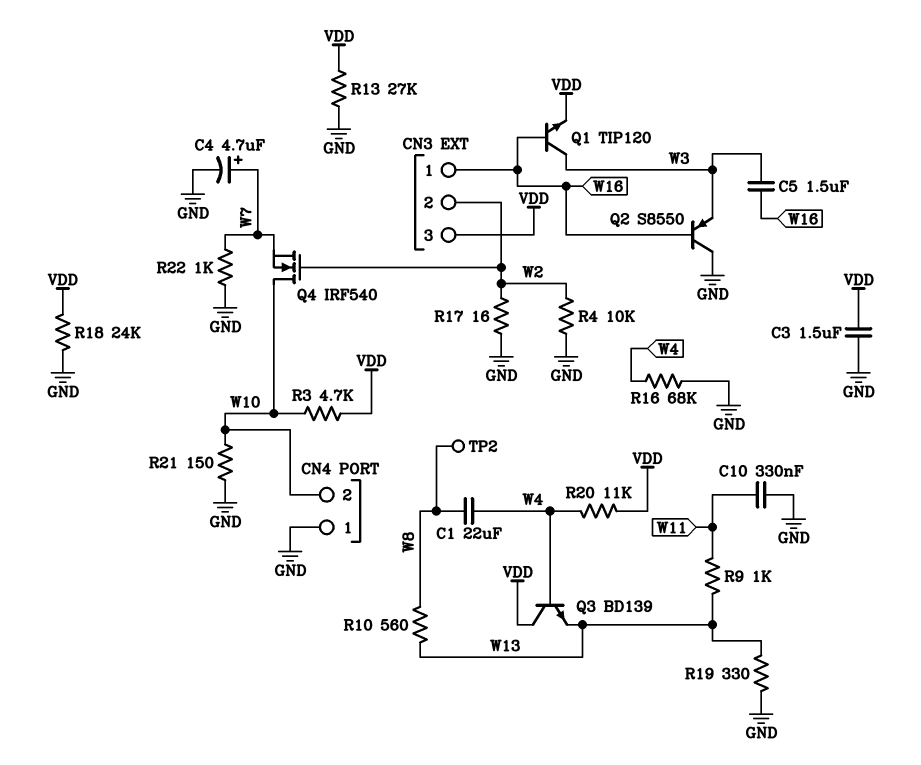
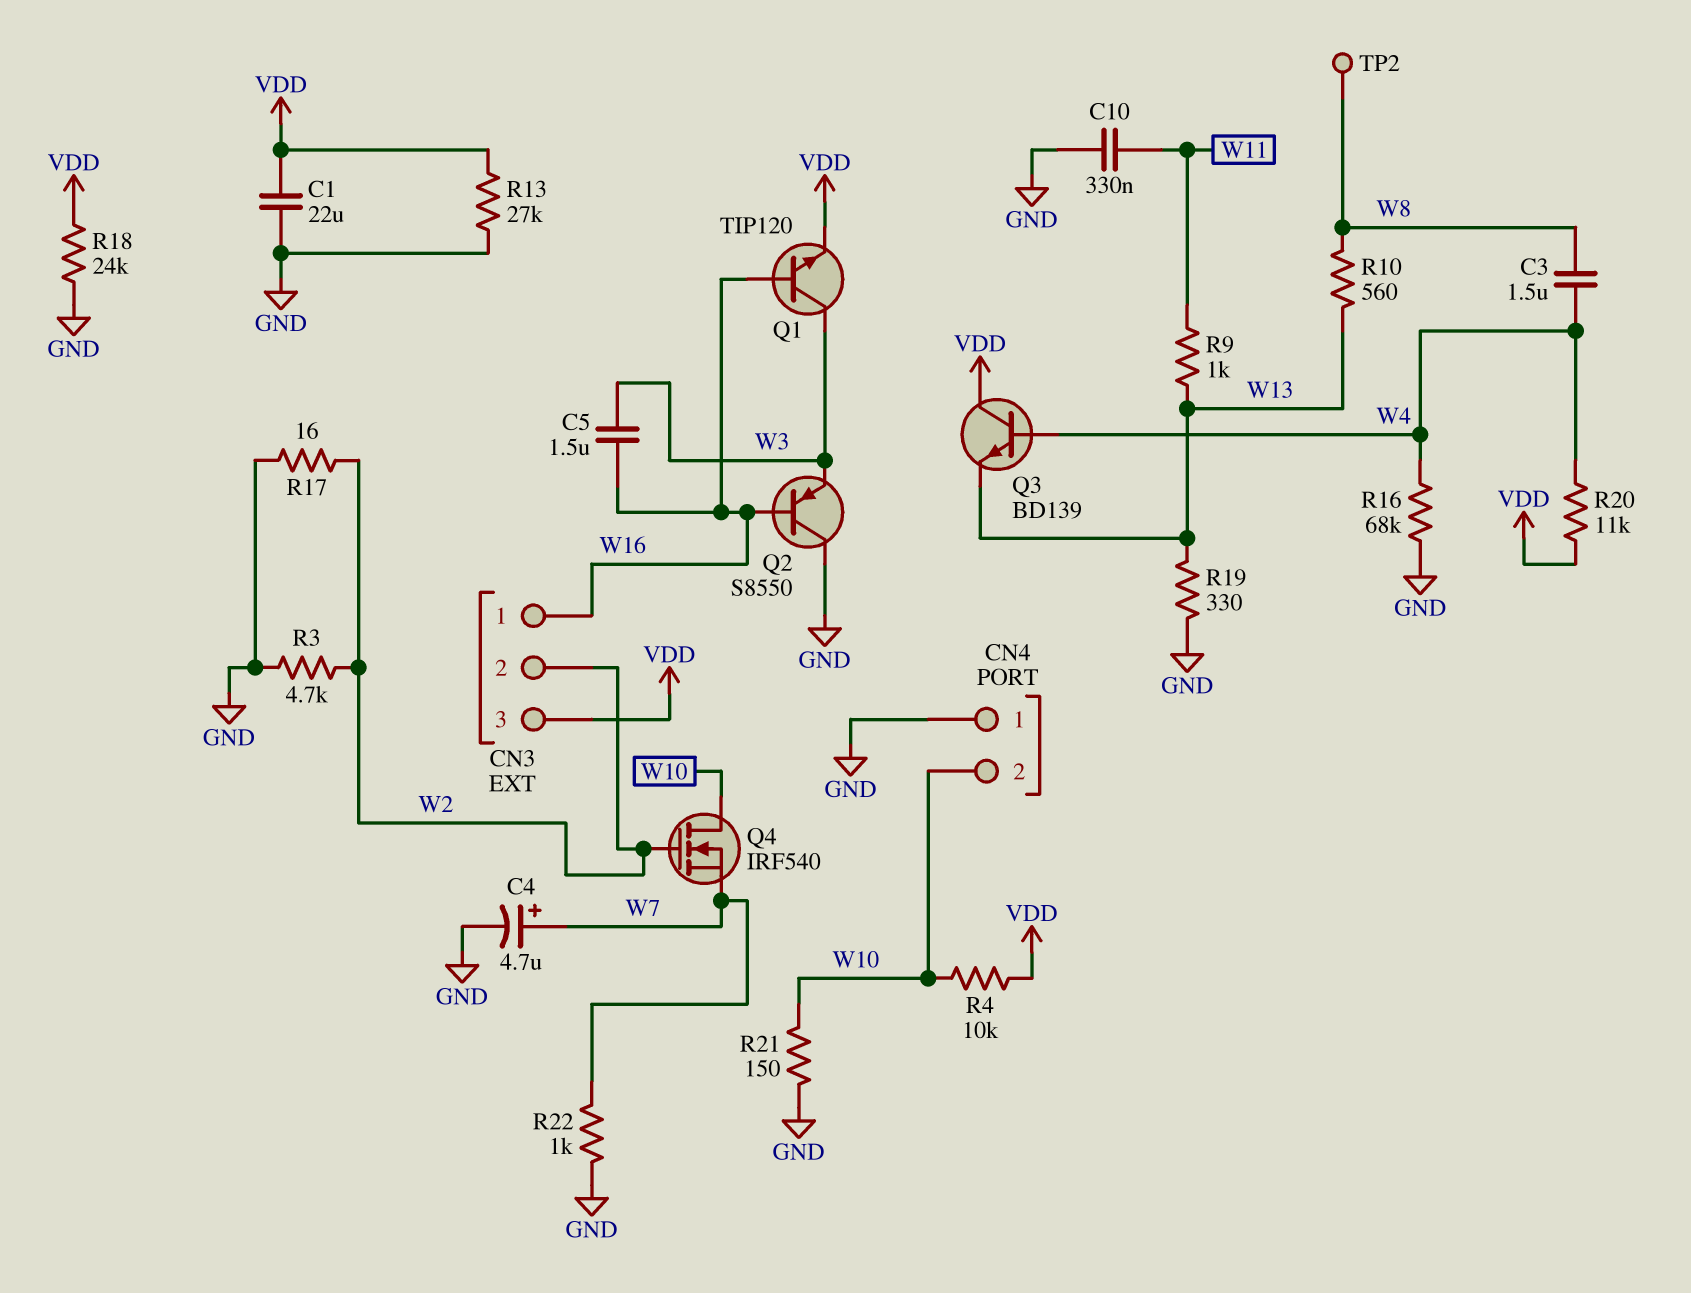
C1: 22uF (W4, W8) -> 22uF (GND, VDD)
C3: 1.5uF (GND, VDD) -> 1.5uF (W4, W8)
R3: 4.7k (VDD, W10) -> 4.7k (GND, W2)
R4: 10k (GND, W2) -> 10k (VDD, W10)

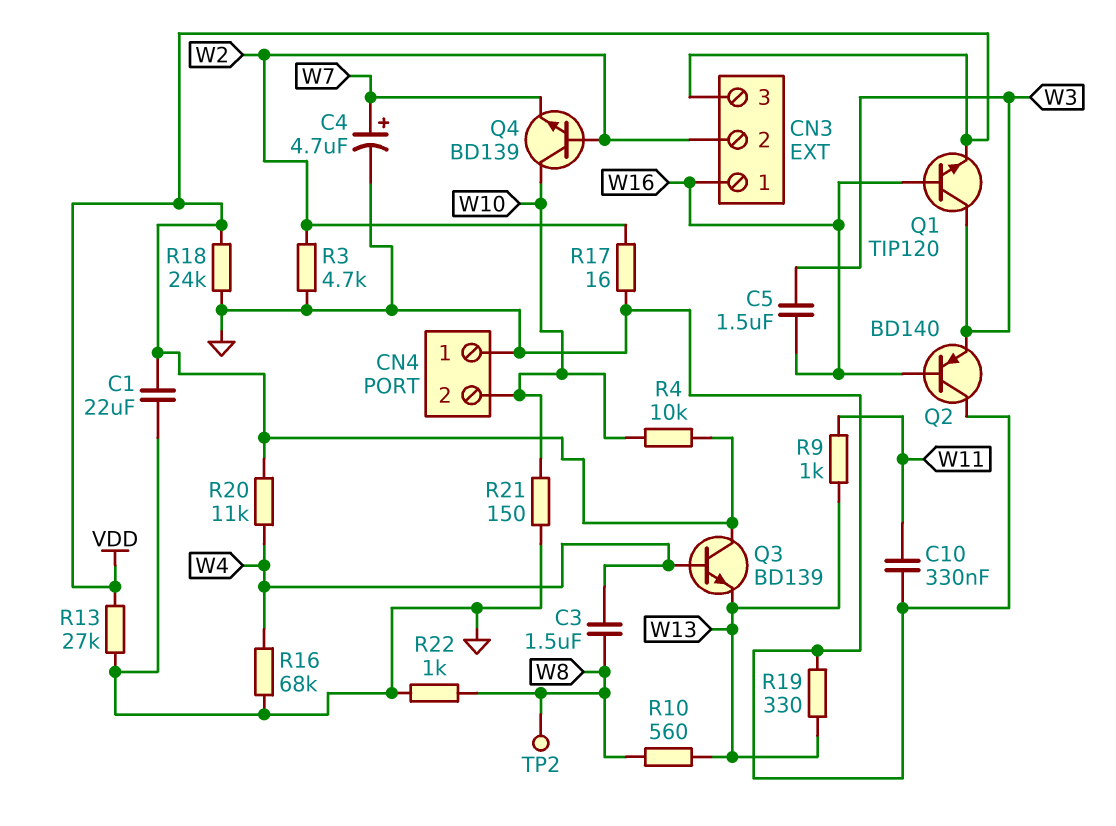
Q2: PNP S8550 (B W16, C GND, E W3) -> PNP BD140 (B W16, C GND, E W3)
Q4: NMOS IRF540 (G W2, D W10, S W7) -> NPN BD139 (B W2, C W10, E W7)
R22: 1k (GND, W7) -> 1k (GND, W8)

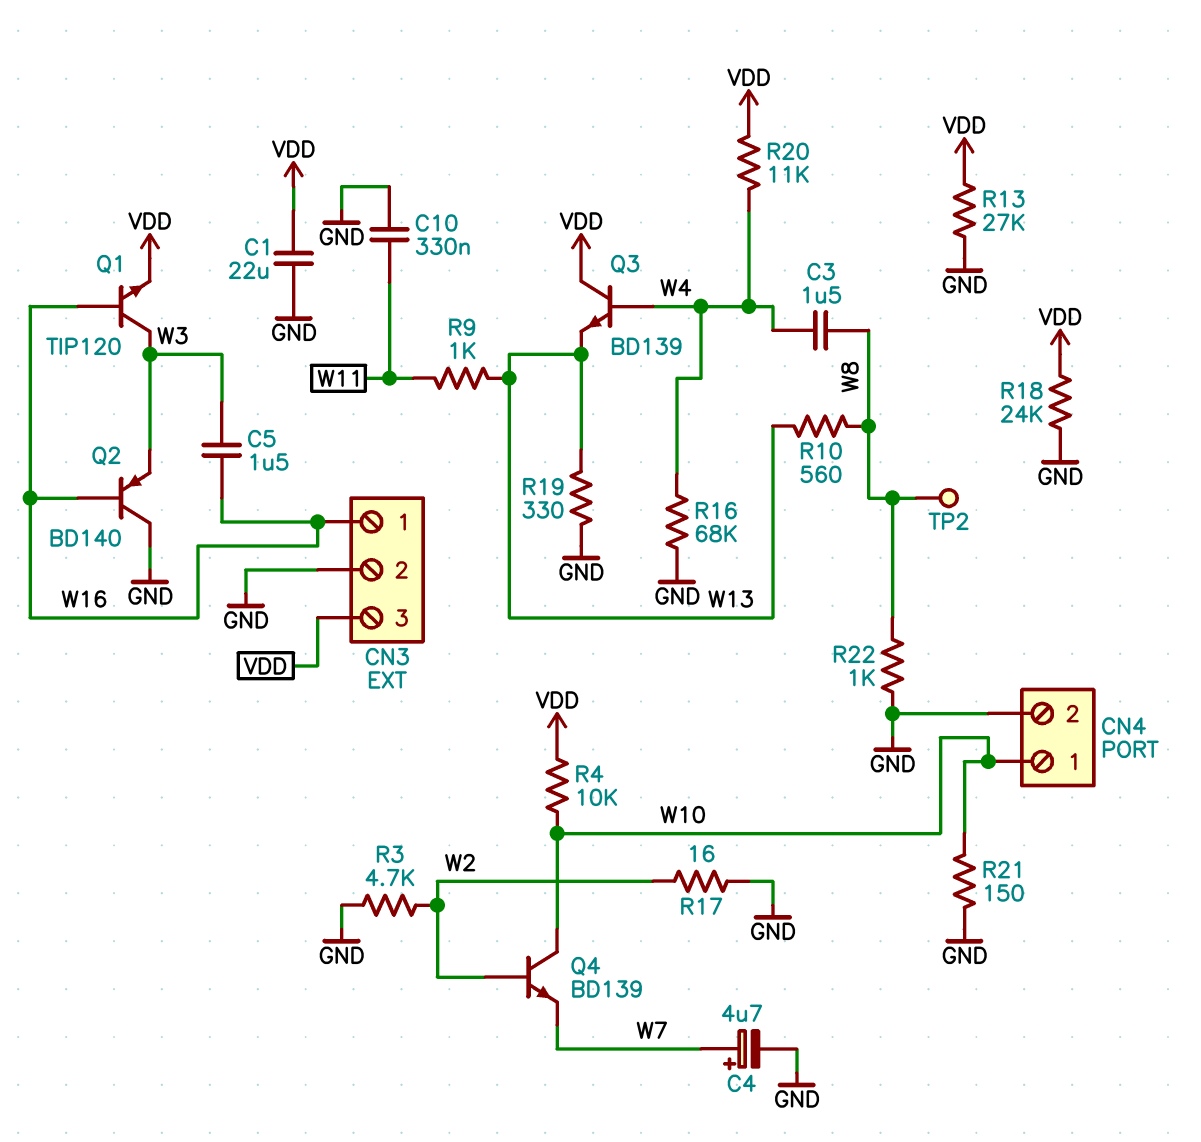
CN3 pin 2: W2 -> GND
CN4 pin 1: GND -> W10
CN4 pin 2: W10 -> GND

